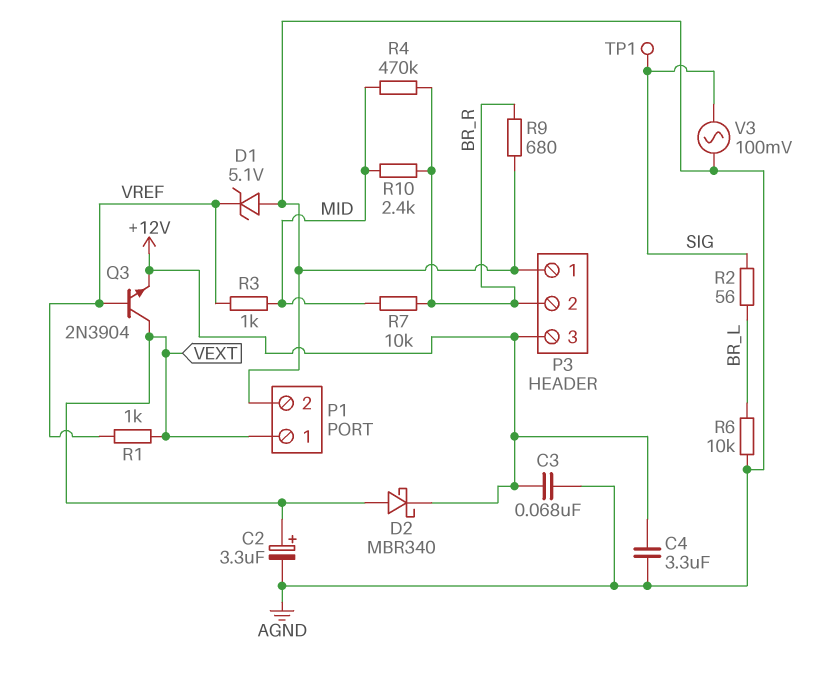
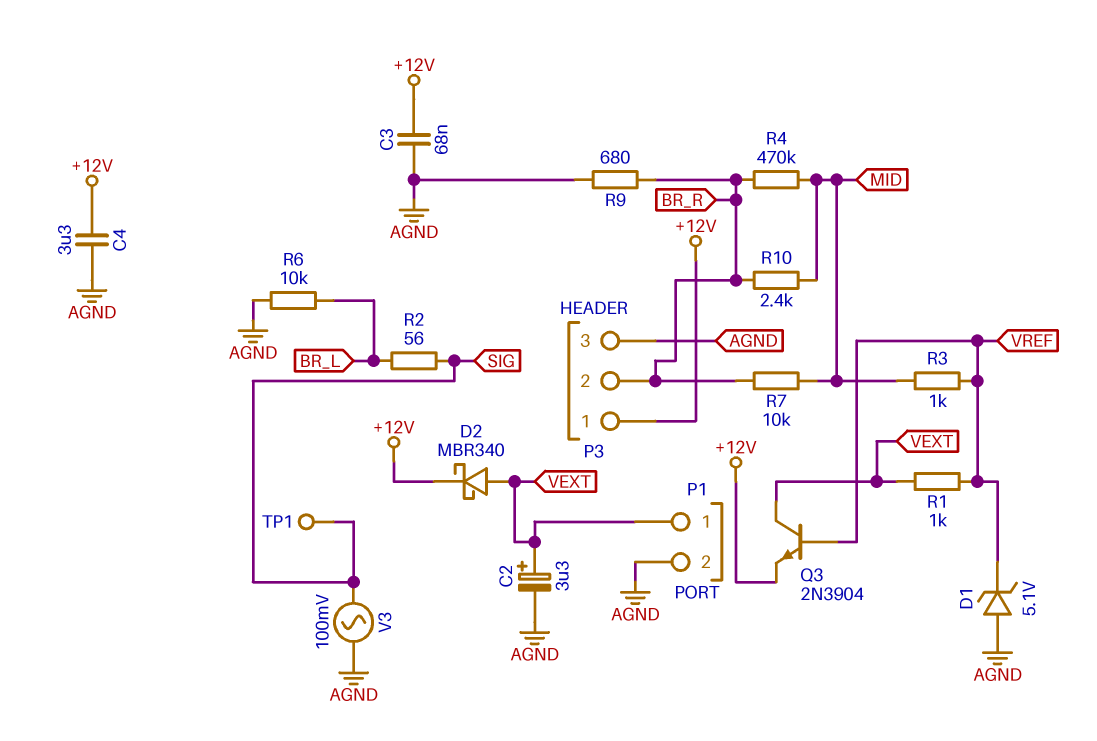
P3 pin 1: AGND -> +12V
P3 pin 3: +12V -> AGND

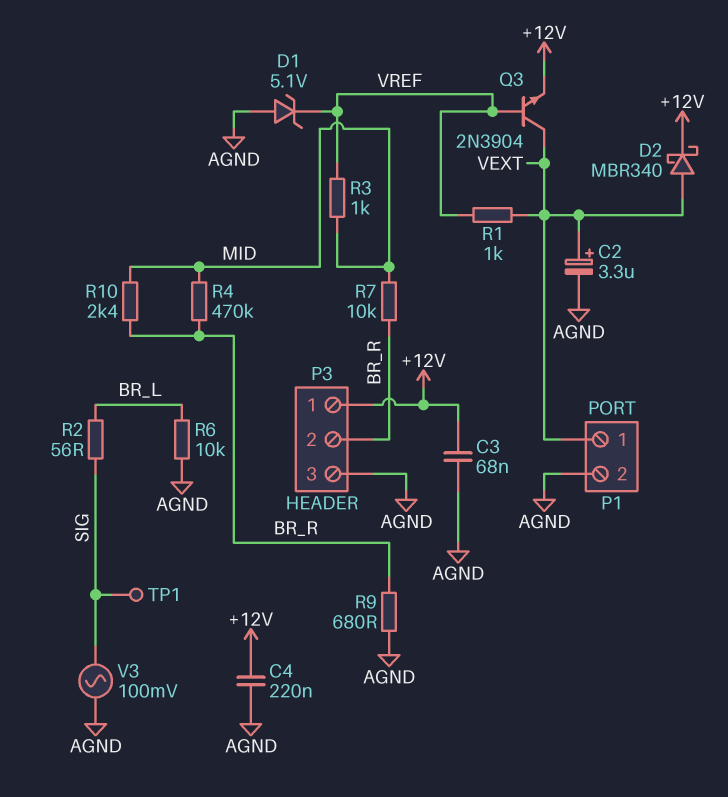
C4: 3.3uF (+12V, AGND) -> 220nF (+12V, AGND)

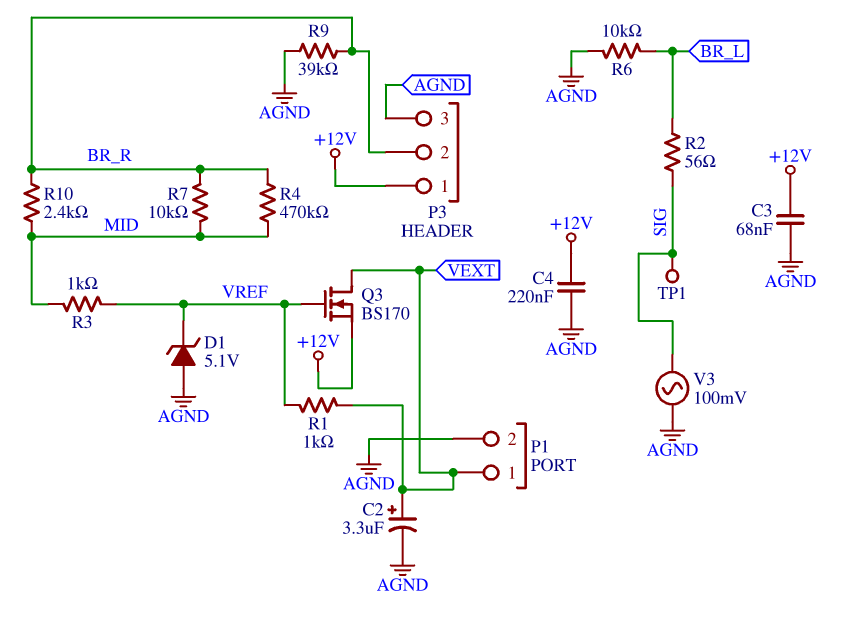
D2: schottky MBR340 (A VEXT, K +12V) -> none
Q3: NPN 2N3904 (B VREF, C VEXT, E +12V) -> NMOS BS170 (G VREF, D VEXT, S +12V)
R9: 680 (AGND, BR_R) -> 39k (AGND, BR_R)

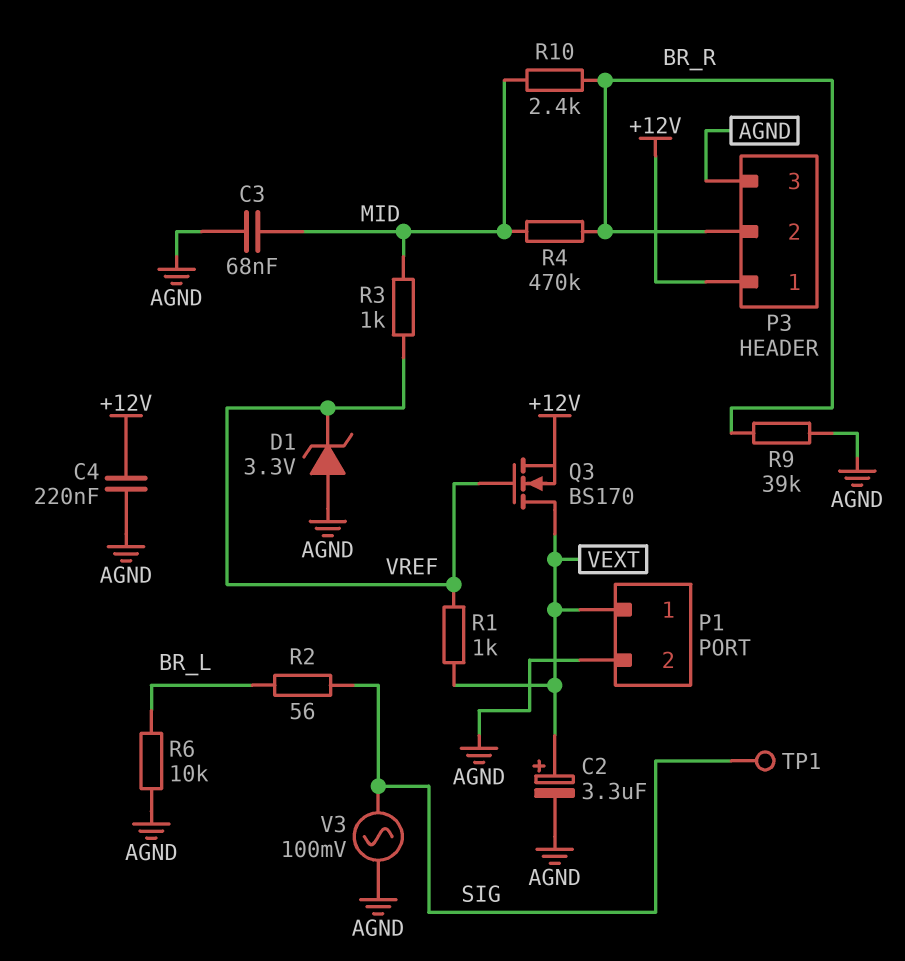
C3: 68nF (+12V, AGND) -> 68nF (AGND, MID)
D1: zener 5.1V (A AGND, K VREF) -> zener 3.3V (A AGND, K VREF)
R7: 10k (BR_R, MID) -> none

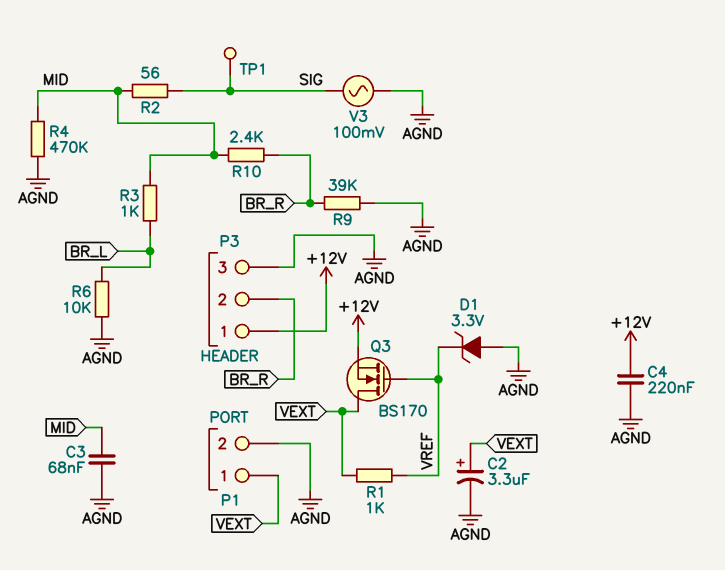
R2: 56 (BR_L, SIG) -> 56 (MID, SIG)
R3: 1k (MID, VREF) -> 1k (BR_L, MID)
R4: 470k (BR_R, MID) -> 470k (AGND, MID)

